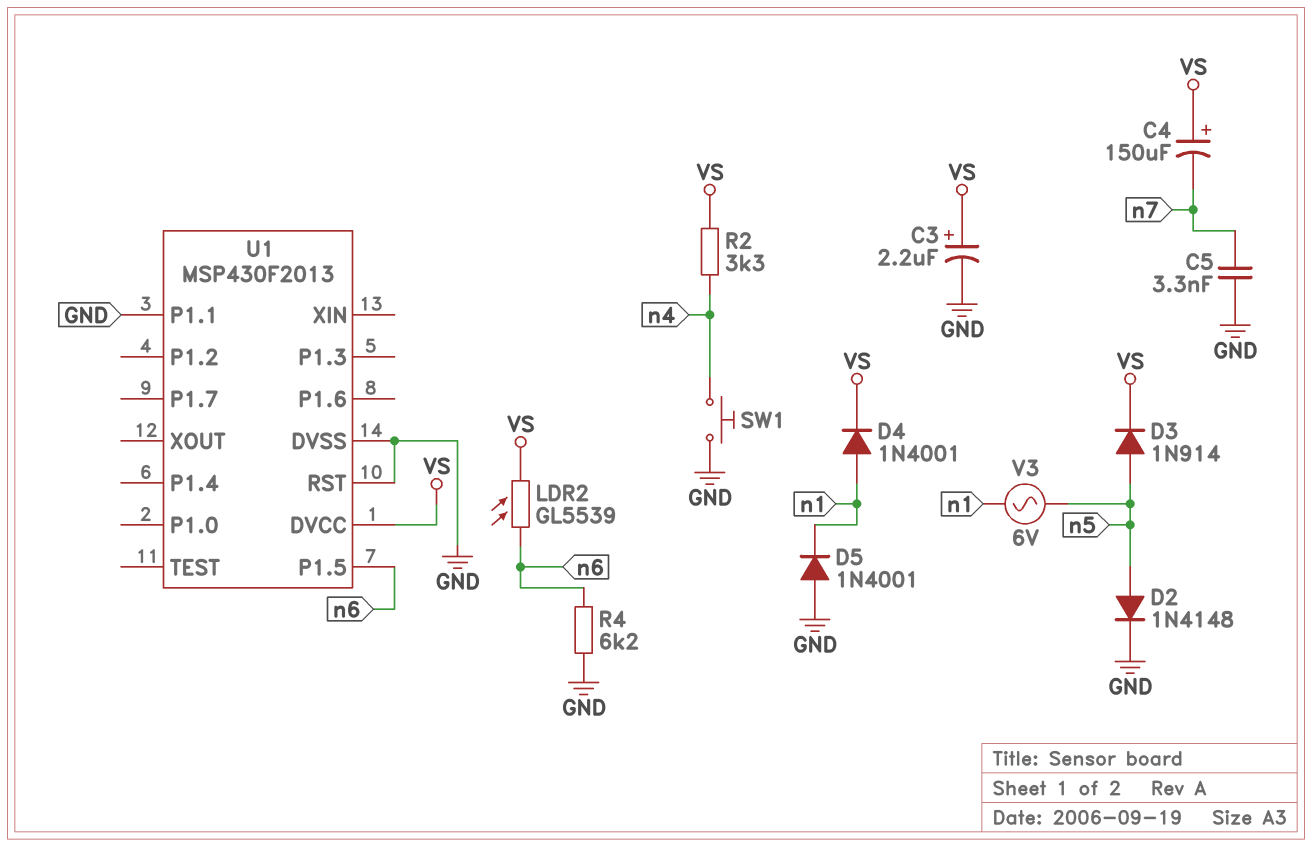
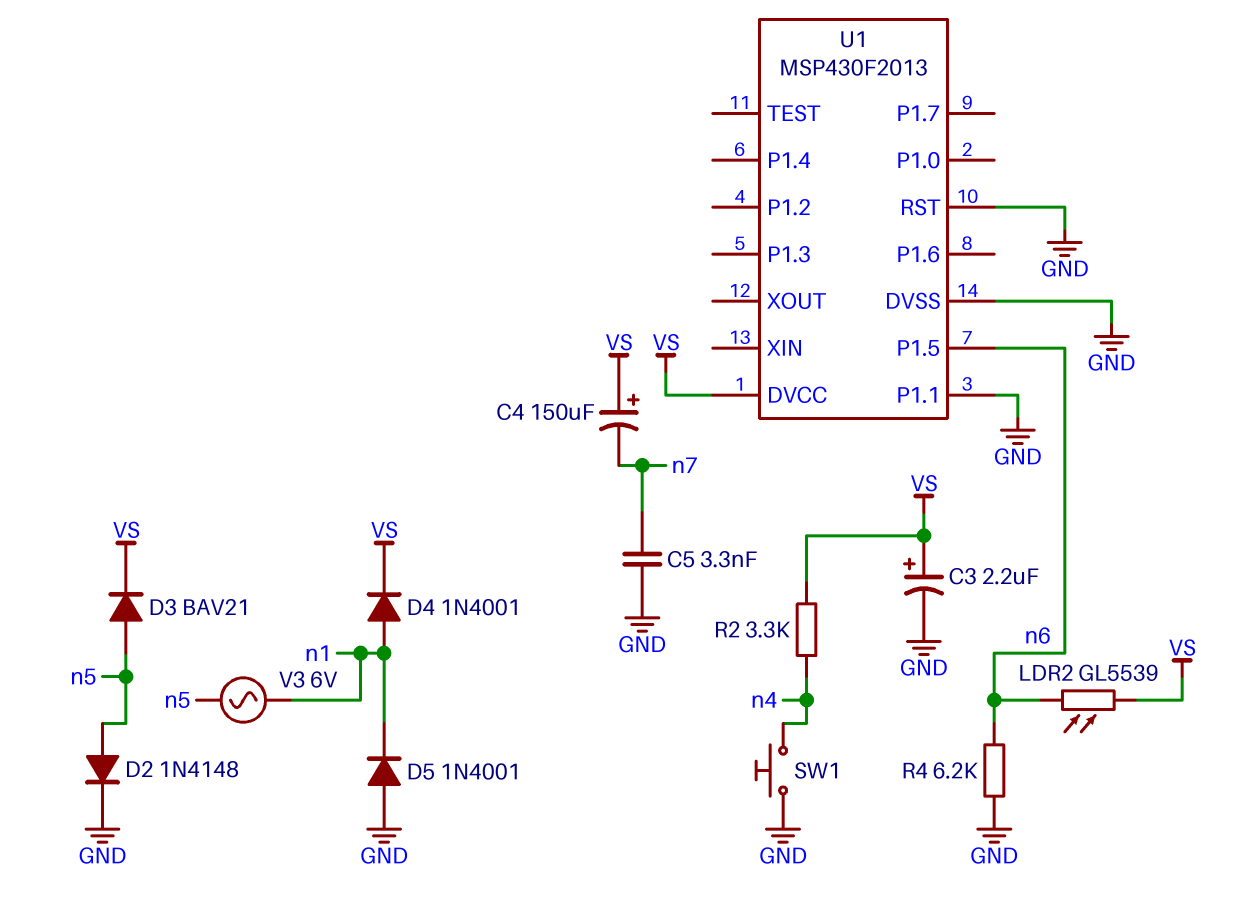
D3: diode 1N914 (A n5, K VS) -> diode BAV21 (A n5, K VS)

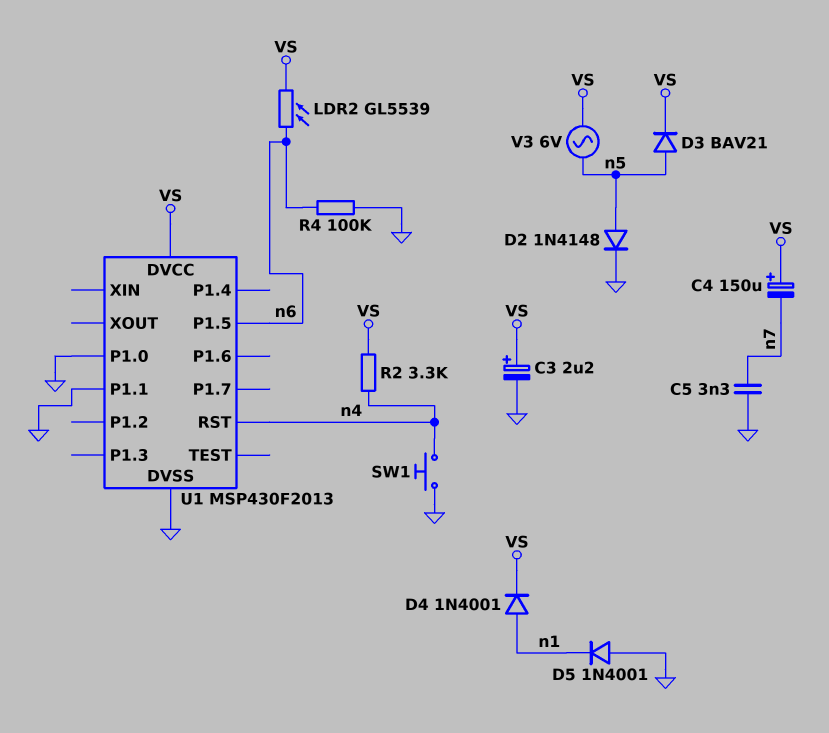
R4: 6.2k (GND, n6) -> 100k (GND, n6)
U1 pin P1.0: none -> GND
U1 pin RST: GND -> n4
V3: AC 6V (n1, n5) -> AC 6V (VS, n5)

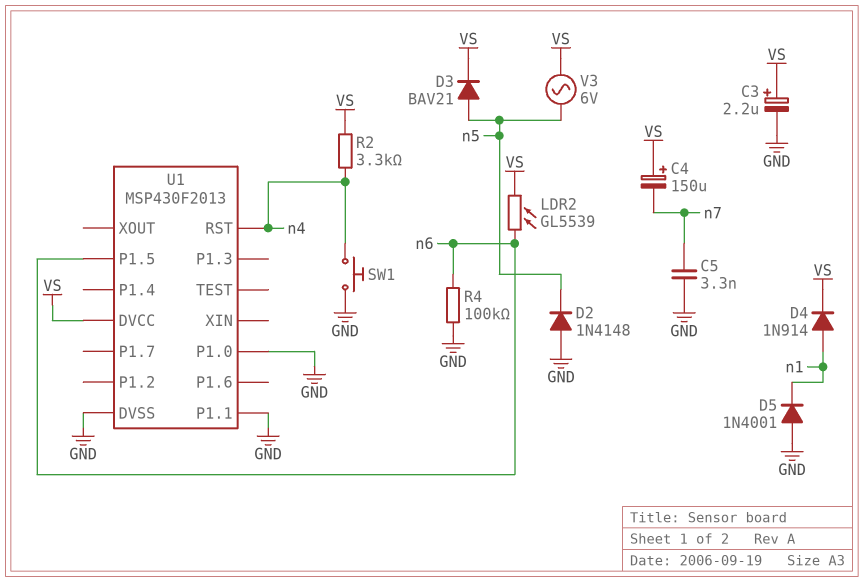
D2: diode 1N4148 (A n5, K GND) -> diode 1N4148 (A GND, K n5)
D4: diode 1N4001 (A n1, K VS) -> diode 1N914 (A n1, K VS)

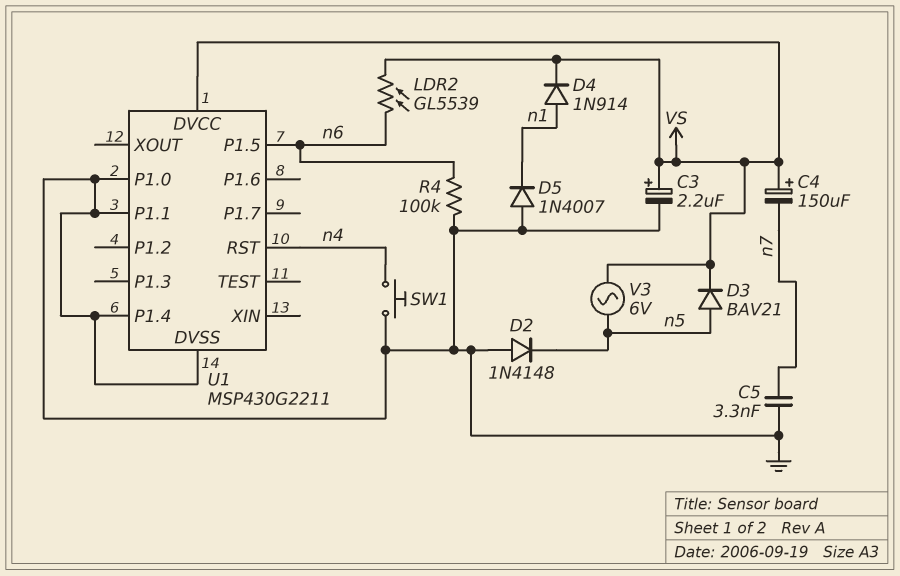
D5: diode 1N4001 (A GND, K n1) -> diode 1N4007 (A GND, K n1)
R2: 3.3k (VS, n4) -> none
U1: MSP430F2013 -> MSP430G2211
U1 pin P1.4: none -> GND

